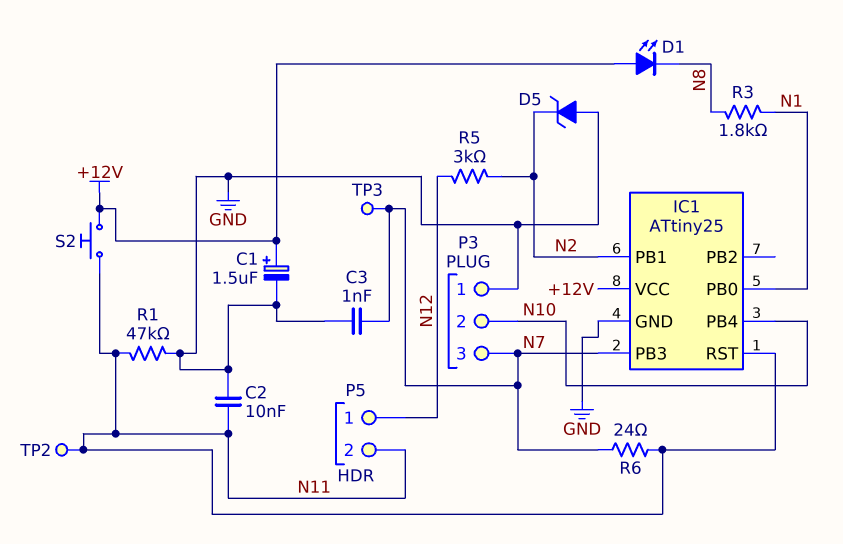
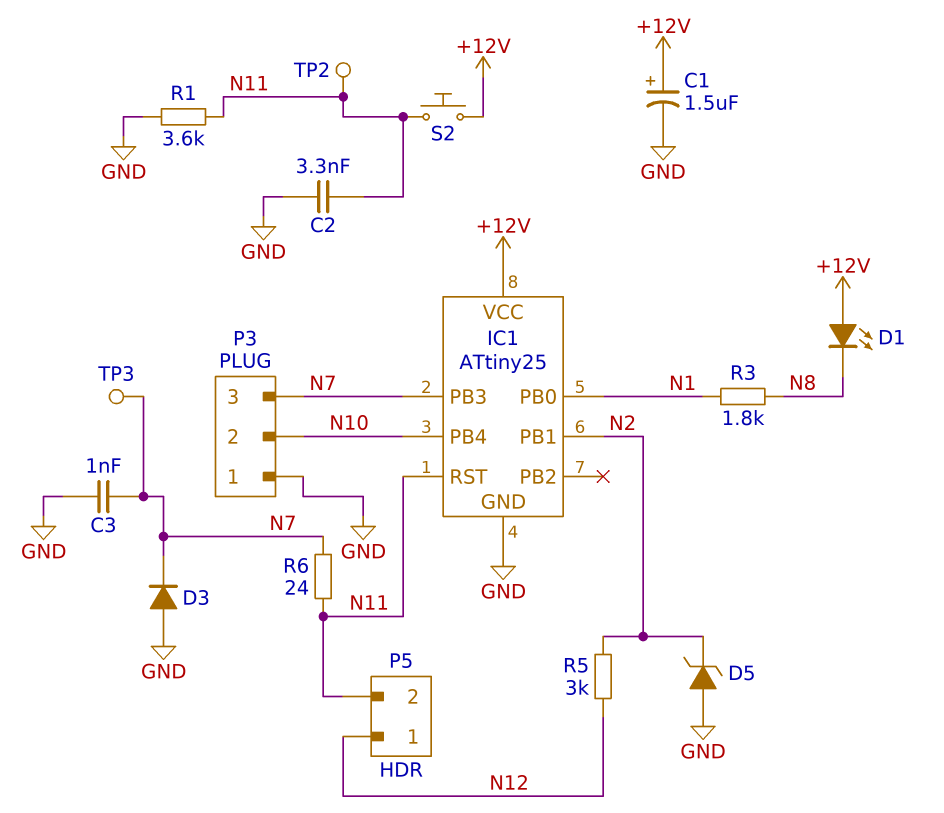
C2: 10nF (GND, N11) -> 3.3nF (GND, N11)
D3: none -> diode (A GND, K N7)
R1: 47k (GND, N11) -> 3.6k (GND, N11)

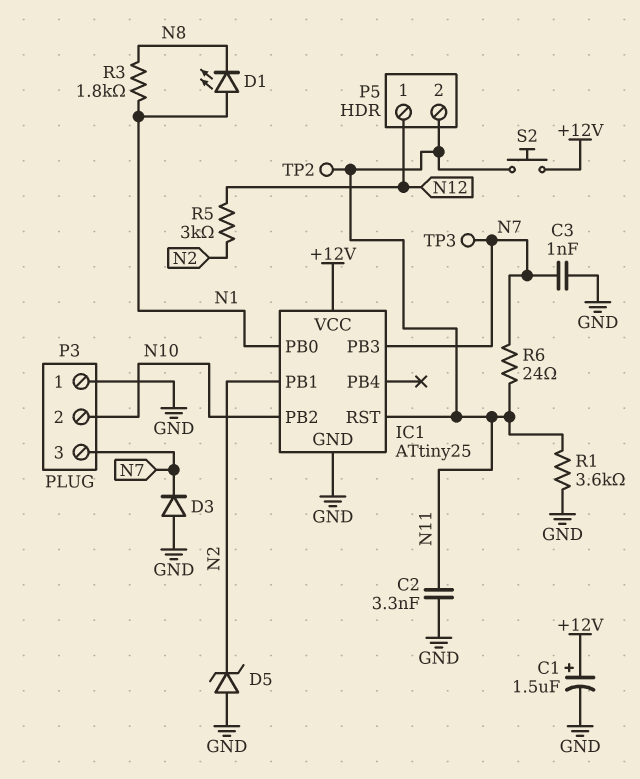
D1: LED (A +12V, K N8) -> LED (A N1, K N8)
IC1 pin PB2: none -> N10
IC1 pin PB4: N10 -> none

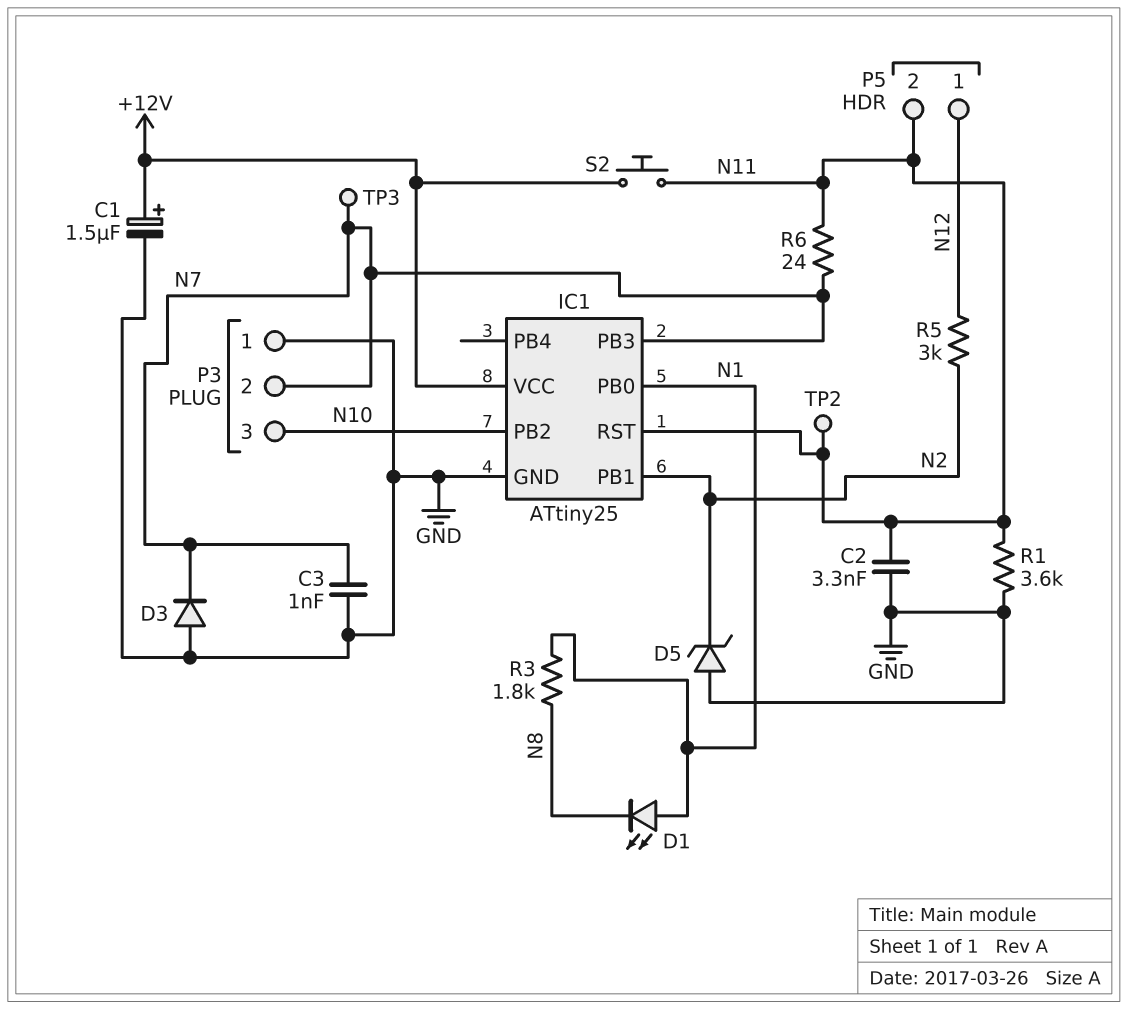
P3 pin 2: N10 -> N7
P3 pin 3: N7 -> N10

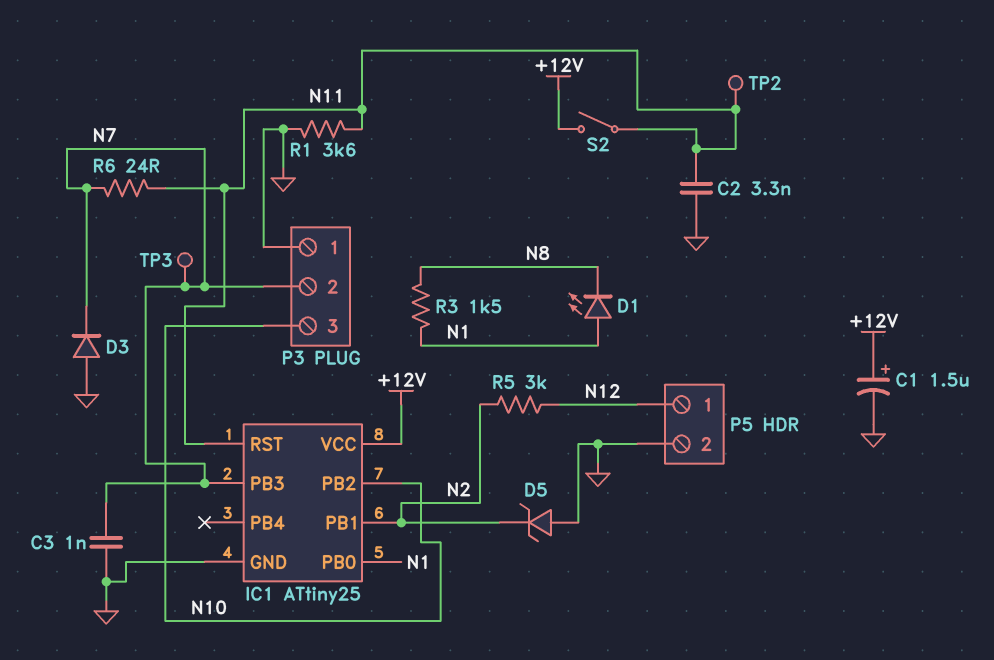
P5 pin 2: N11 -> GND
R3: 1.8k (N1, N8) -> 1.5k (N1, N8)
S2: button (+12V, N11) -> switch (+12V, N11)

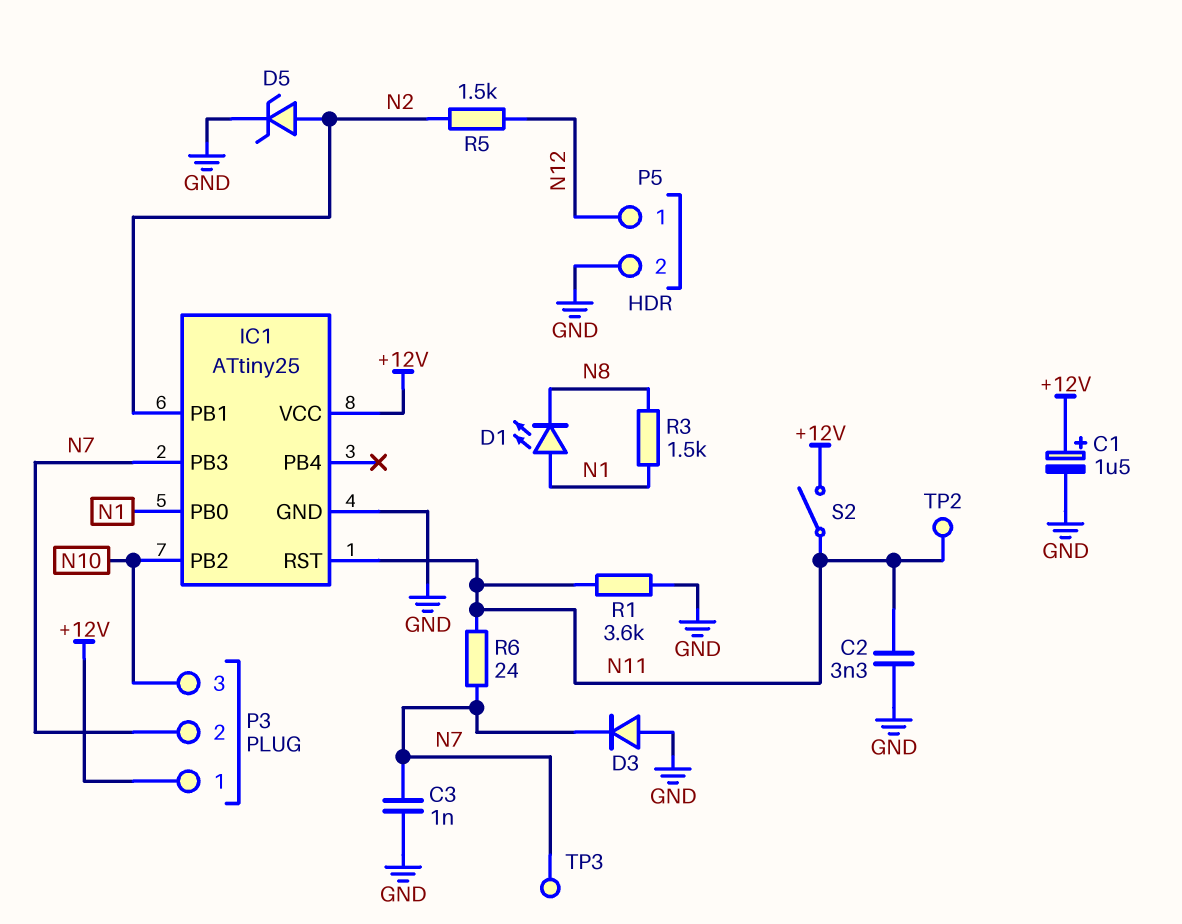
D5: zener (A GND, K N2) -> zener (A N2, K GND)
P3 pin 1: GND -> +12V
R5: 3k (N2, N12) -> 1.5k (N2, N12)

